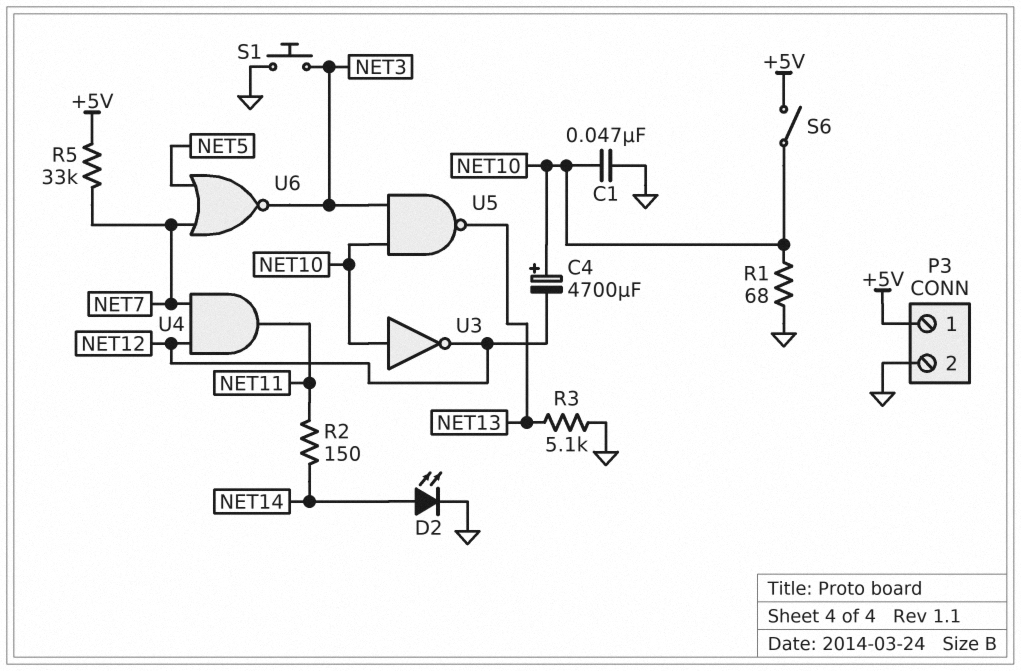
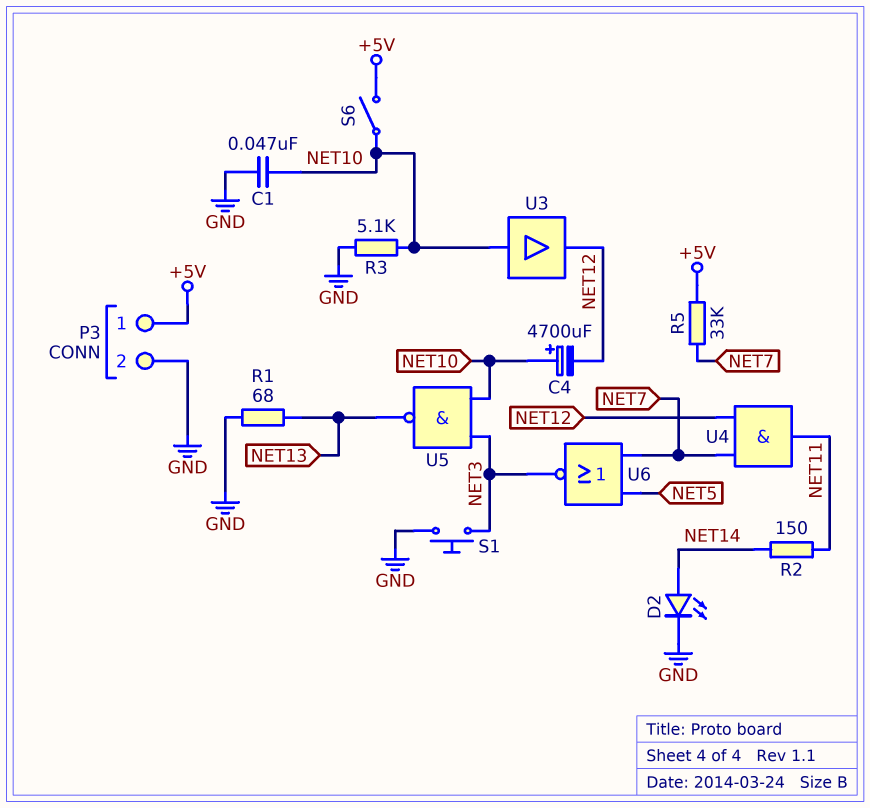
R1: 68 (GND, NET10) -> 68 (GND, NET13)
R3: 5.1k (GND, NET13) -> 5.1k (GND, NET10)
U3: NOT (in NET10, out NET12) -> buffer (in NET10, out NET12)

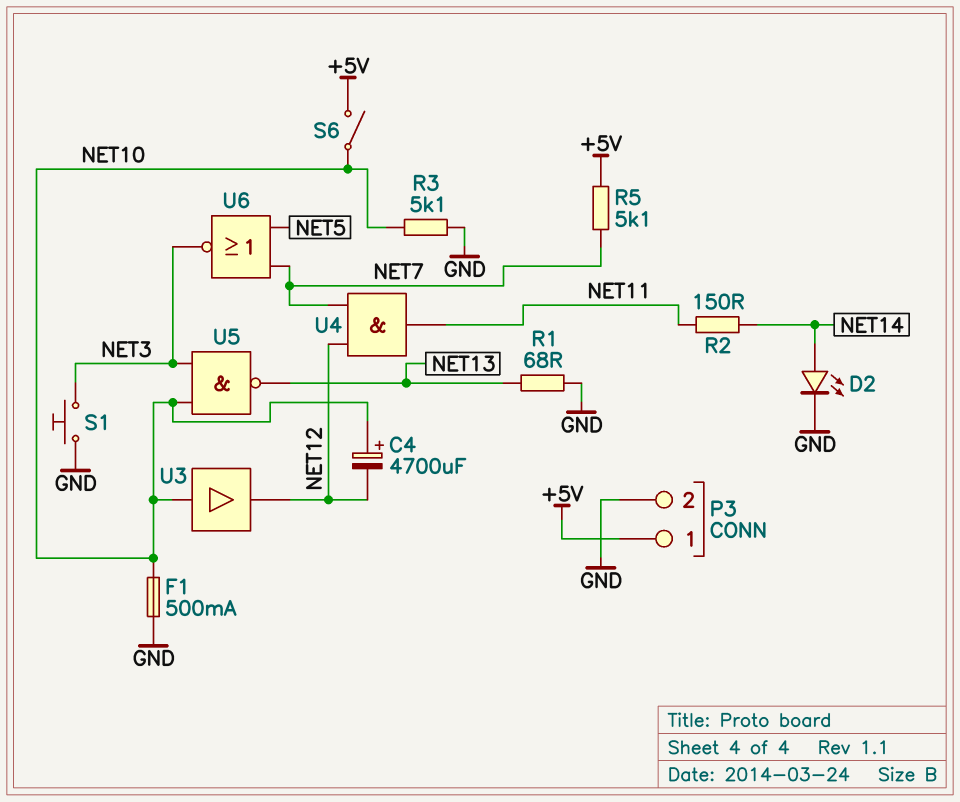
C1: 47nF (GND, NET10) -> none
F1: none -> 500mA (GND, NET10)
R5: 33k (+5V, NET7) -> 5.1k (+5V, NET7)

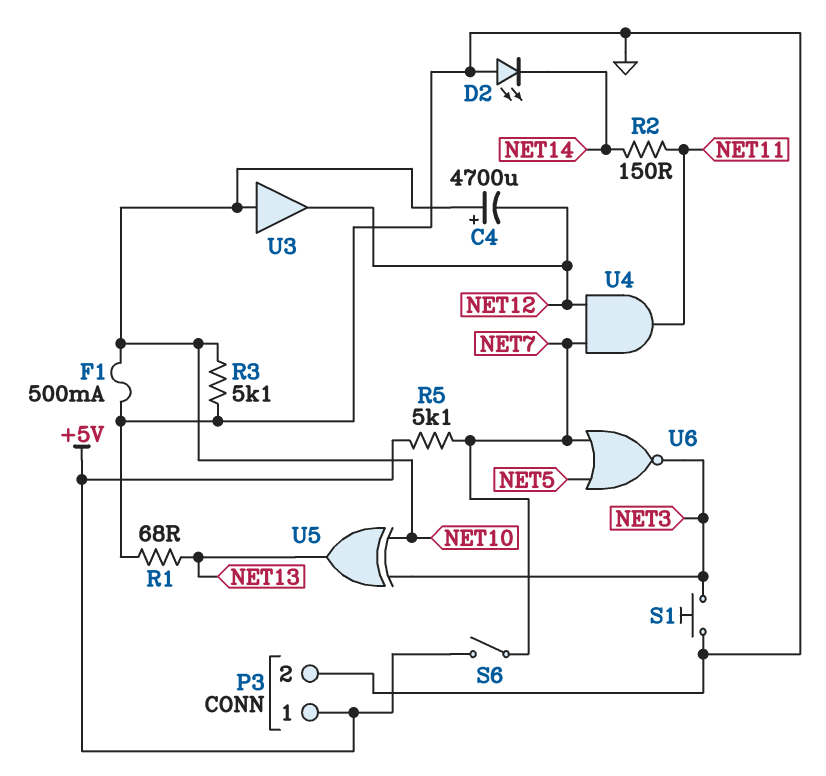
D2: LED (A NET14, K GND) -> LED (A GND, K NET14)
S6: switch (+5V, NET10) -> switch (+5V, NET7)
U5: NAND (in NET3, in NET10, out NET13) -> XOR (in NET3, in NET10, out NET13)

